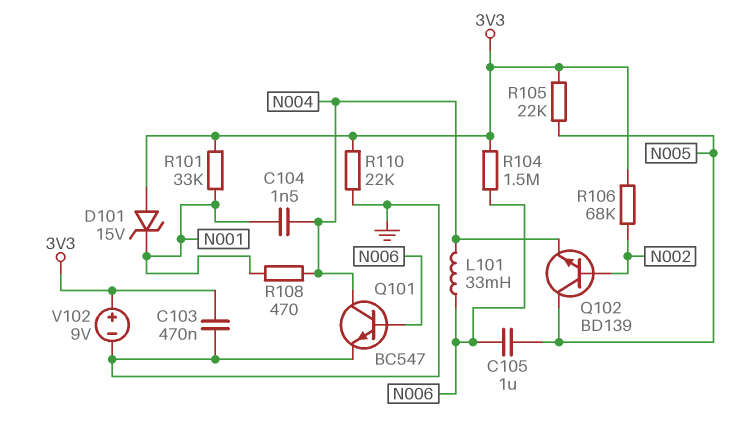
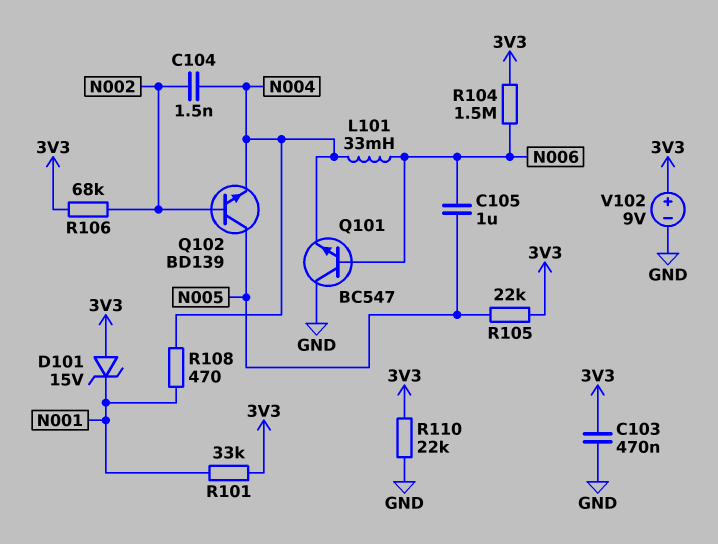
C104: 1.5nF (N001, N004) -> 1.5nF (N002, N004)
Q101: NPN BC547 (B N006, C N004, E GND) -> NPN BC547 (B N006, C GND, E N004)

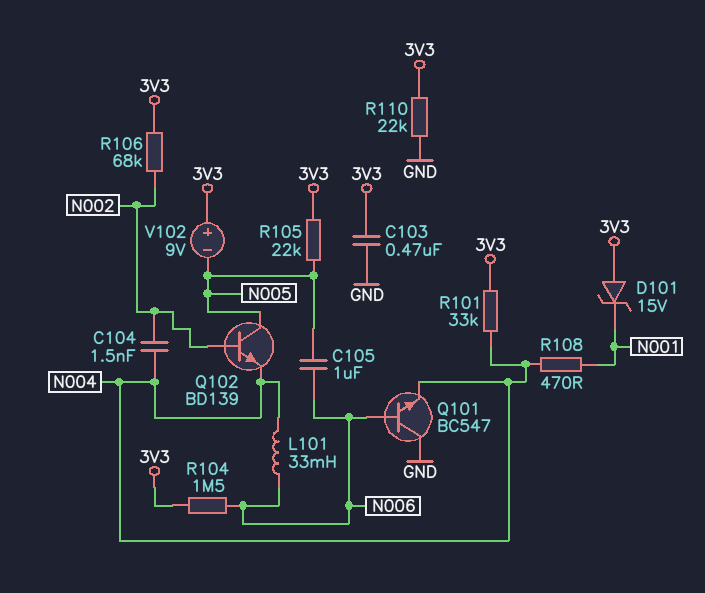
R101: 33k (3V3, N001) -> 33k (3V3, N004)
V102: 9V (plus 3V3, minus GND) -> 9V (plus 3V3, minus N005)

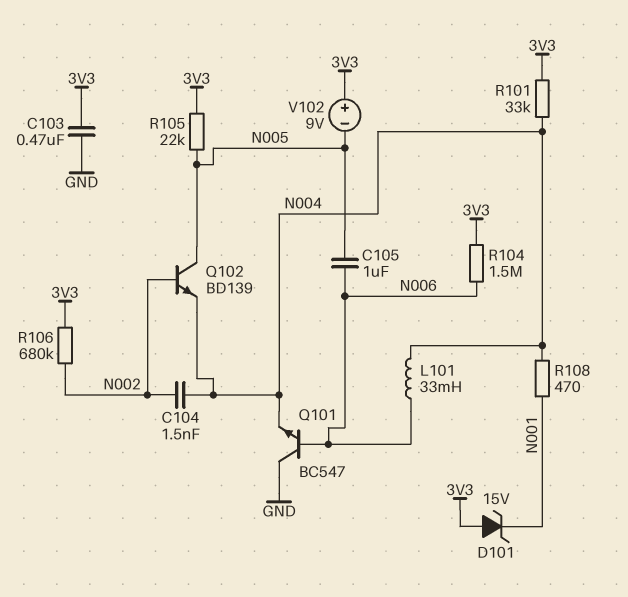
R106: 68k (3V3, N002) -> 680k (3V3, N002)
R110: 22k (3V3, GND) -> none

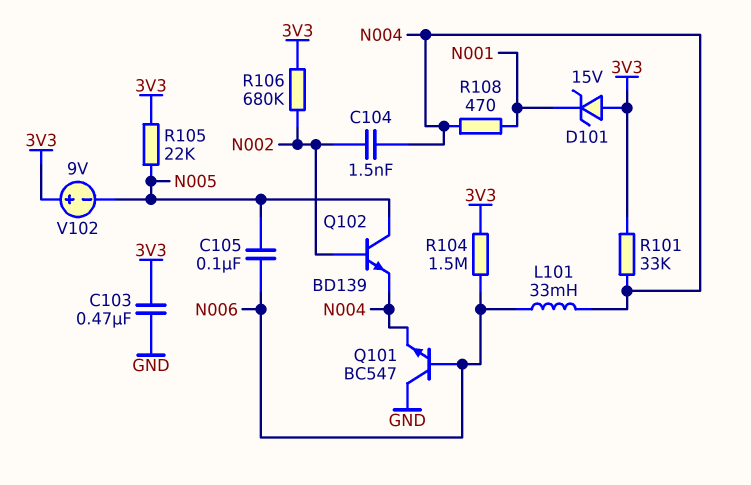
C105: 1uF (N005, N006) -> 100nF (N005, N006)

